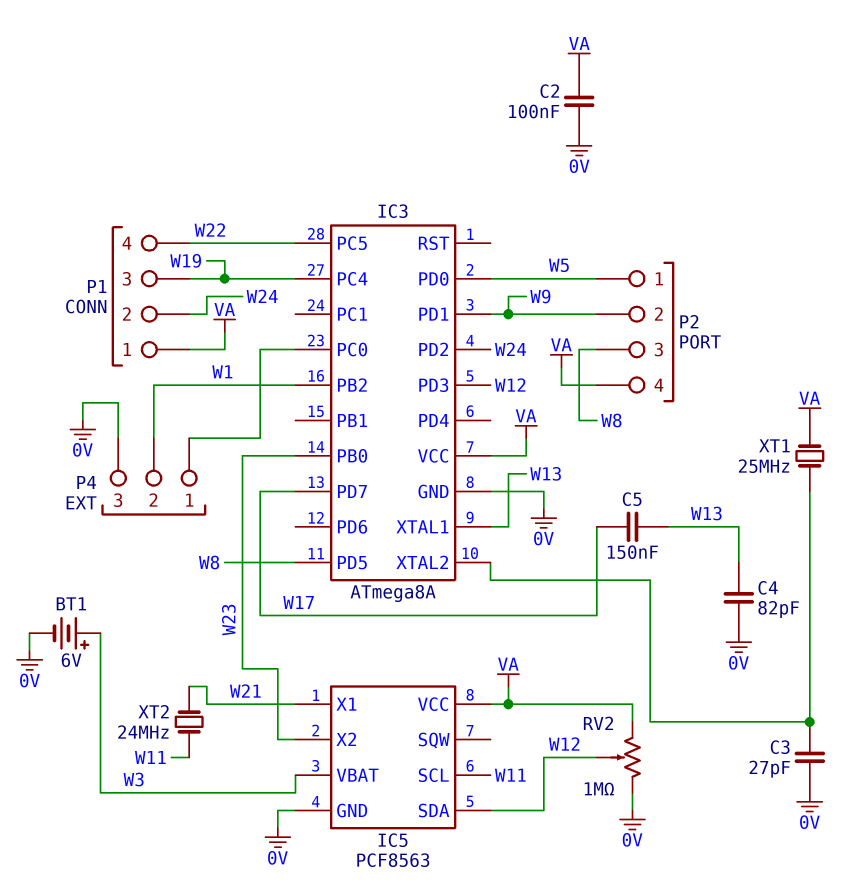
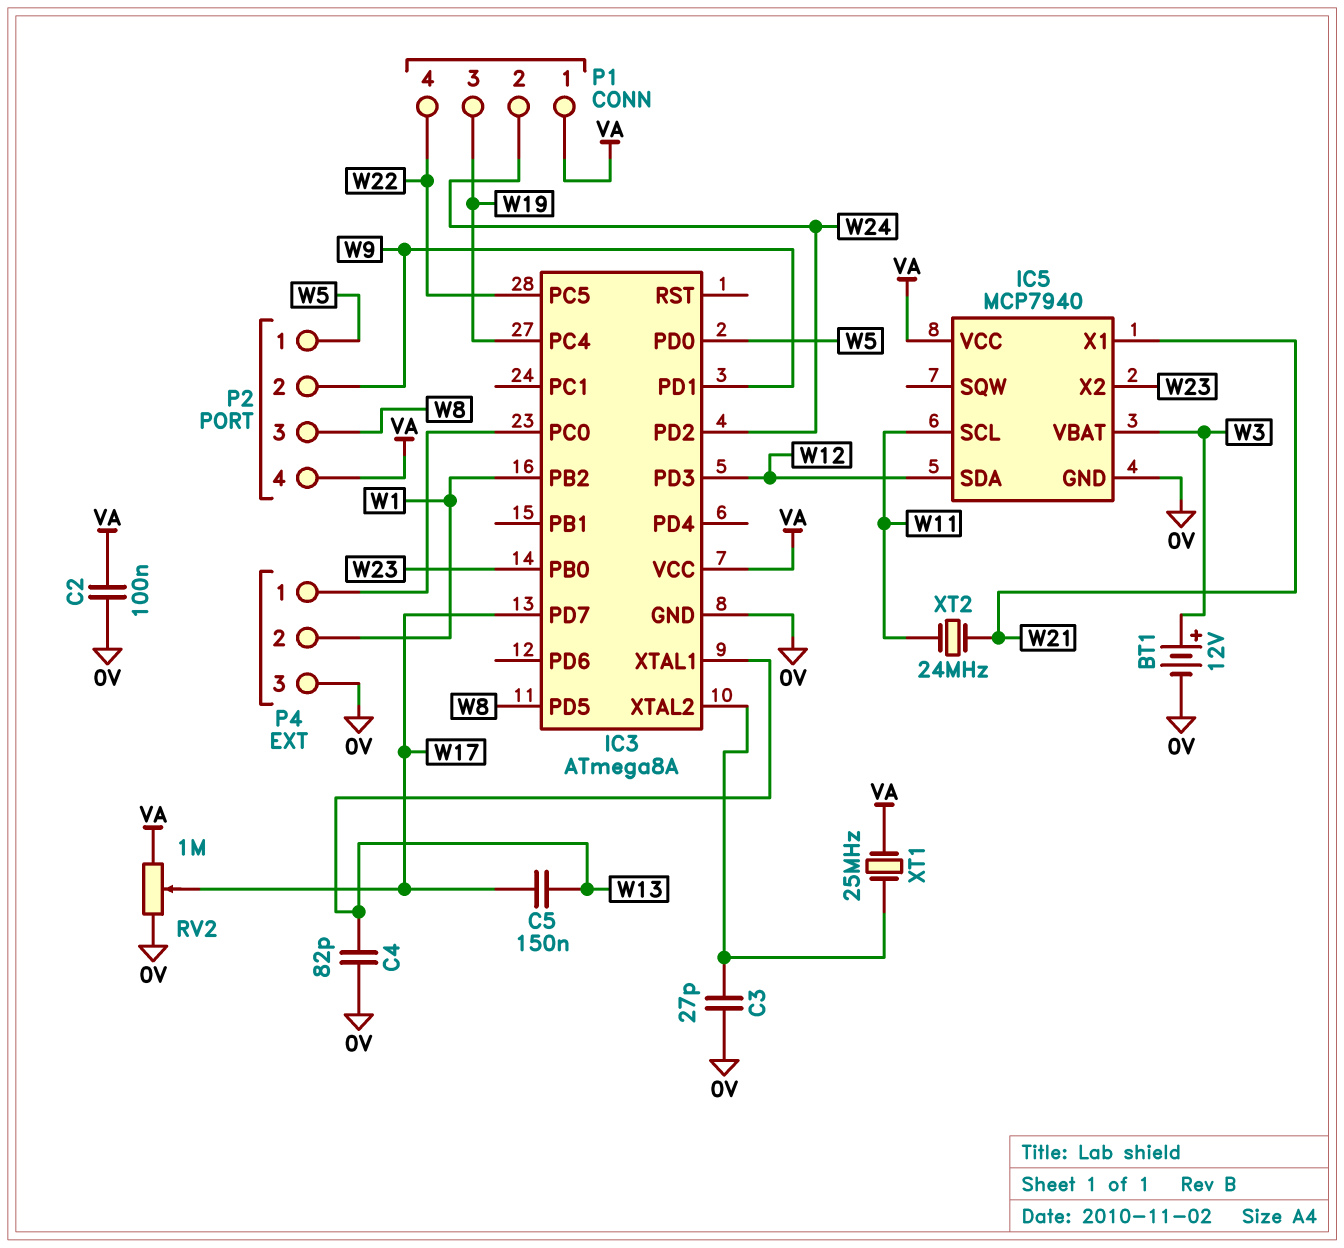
BT1: 6V (plus W3, minus 0V) -> 12V (plus W3, minus 0V)
IC5: PCF8563 -> MCP7940
RV2: 1M (0V, VA, wiper W12) -> 1M (0V, VA, wiper W17)

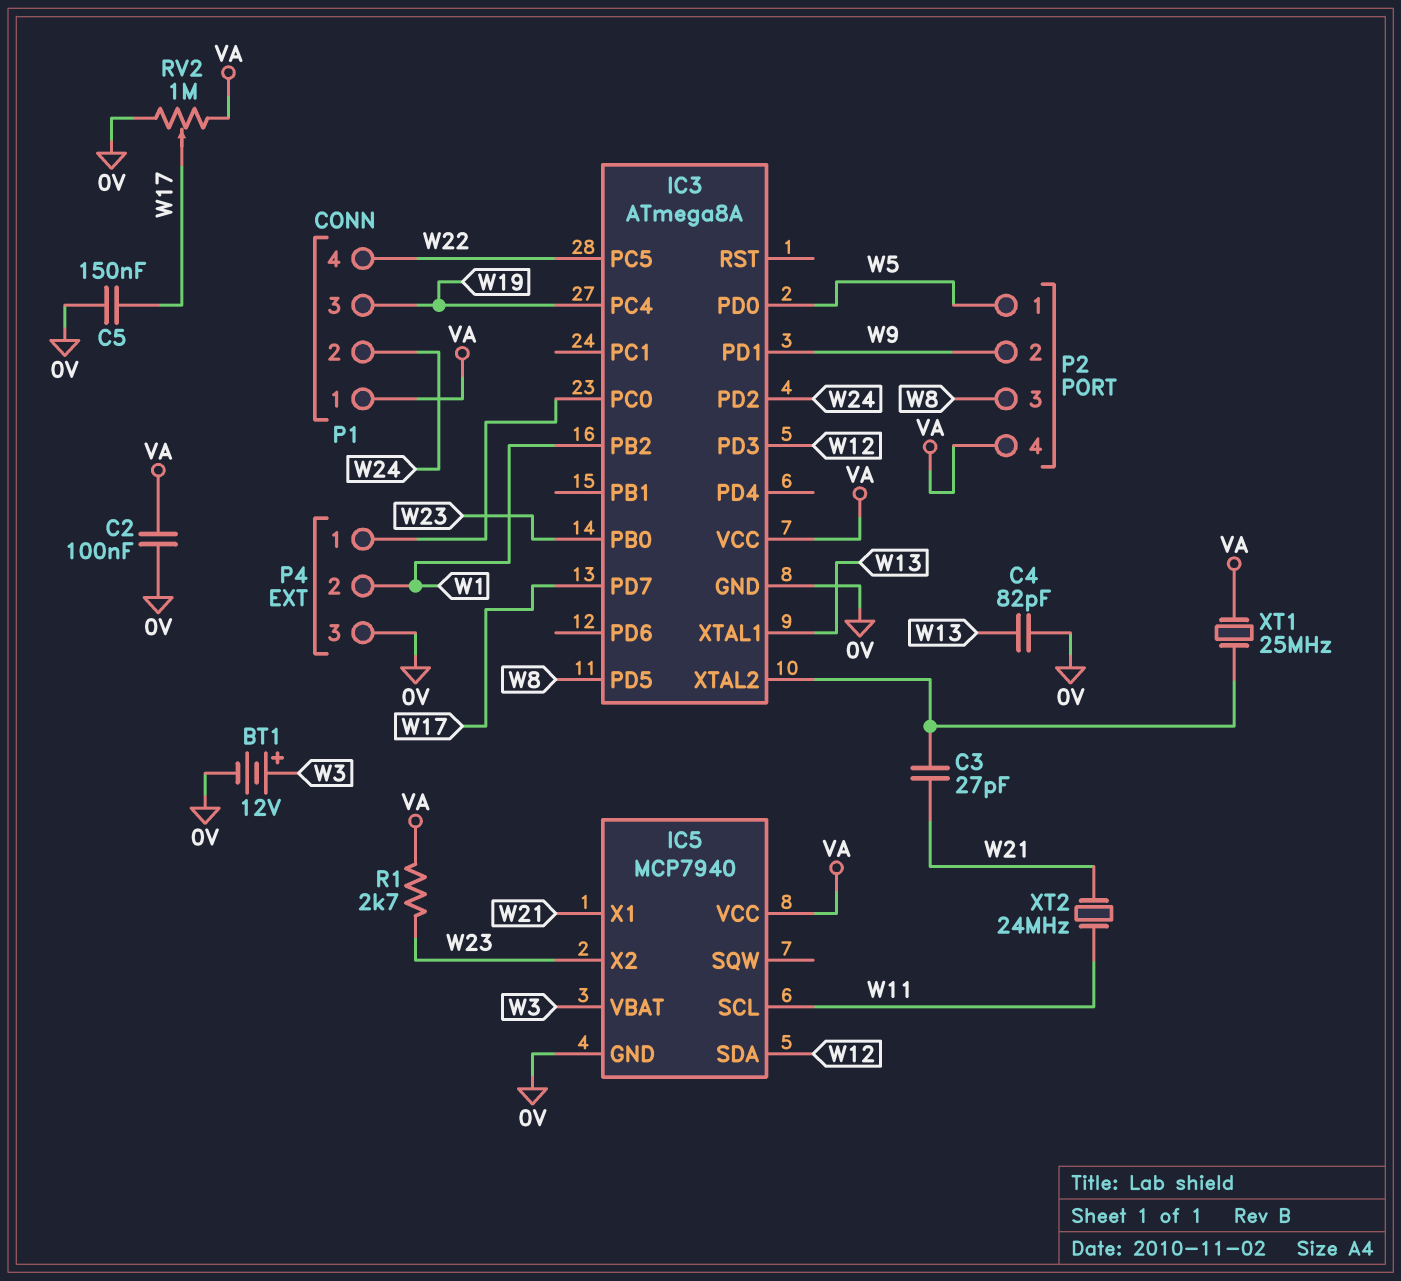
C3: 27pF (0V, IC3/XTAL2) -> 27pF (IC3/XTAL2, W21)
C5: 150nF (W13, W17) -> 150nF (0V, W17)
R1: none -> 2.7k (VA, W23)

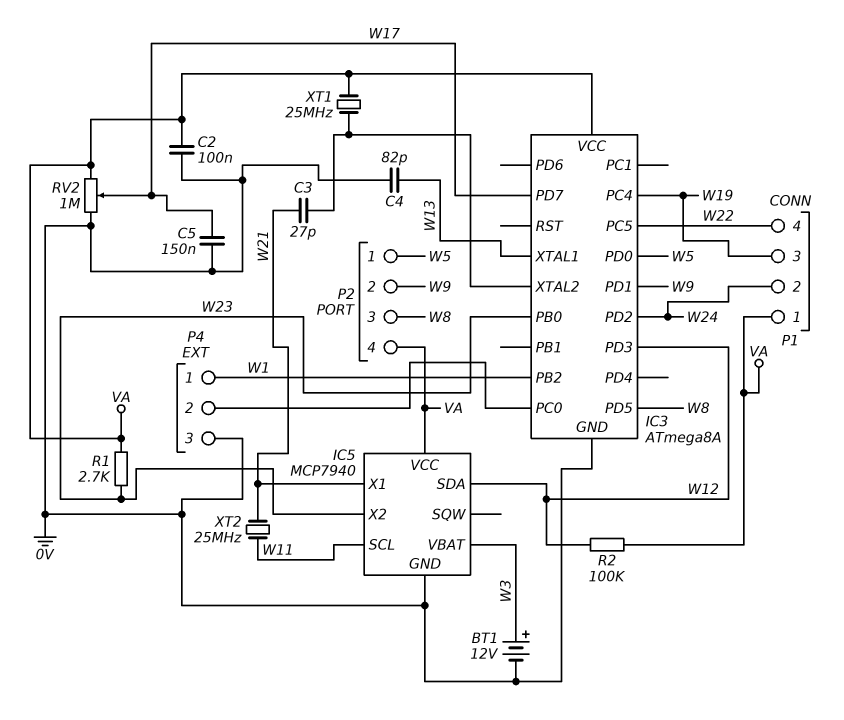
P4 pin 1: IC3/PC0 -> W1
P4 pin 2: W1 -> IC3/PC0
R2: none -> 100k (VA, W12)
XT2: 24MHz (W11, W21) -> 25MHz (W11, W21)

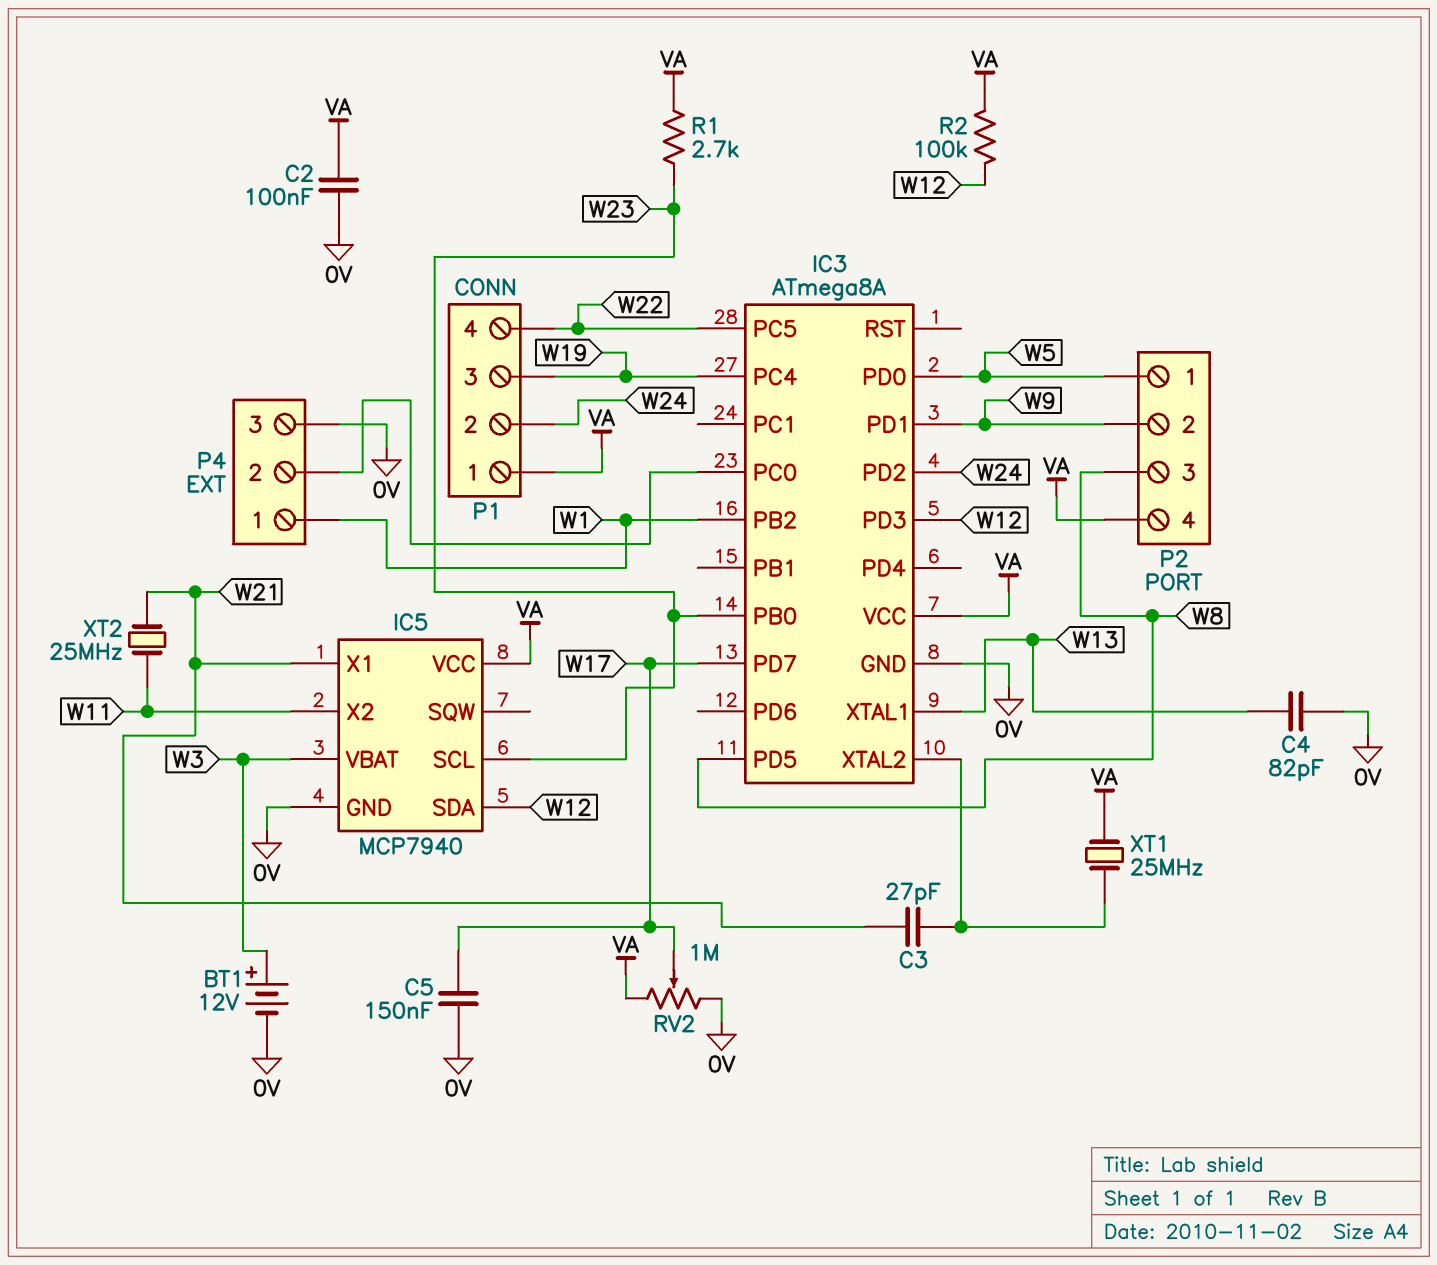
IC5 pin SCL: W11 -> W23
IC5 pin X2: W23 -> W11

